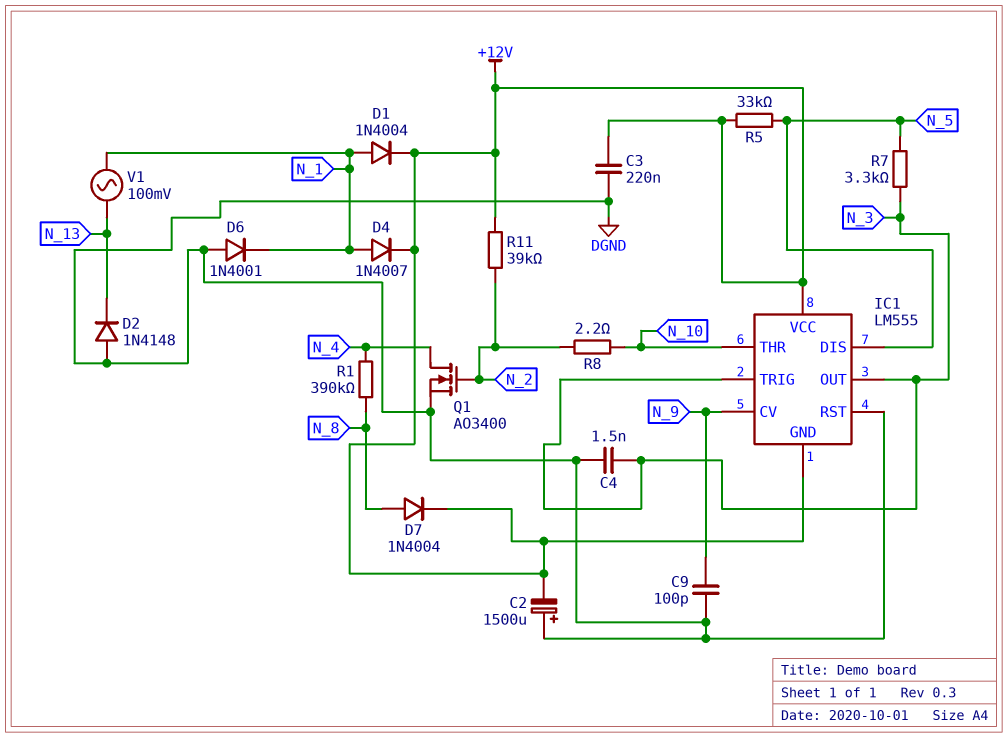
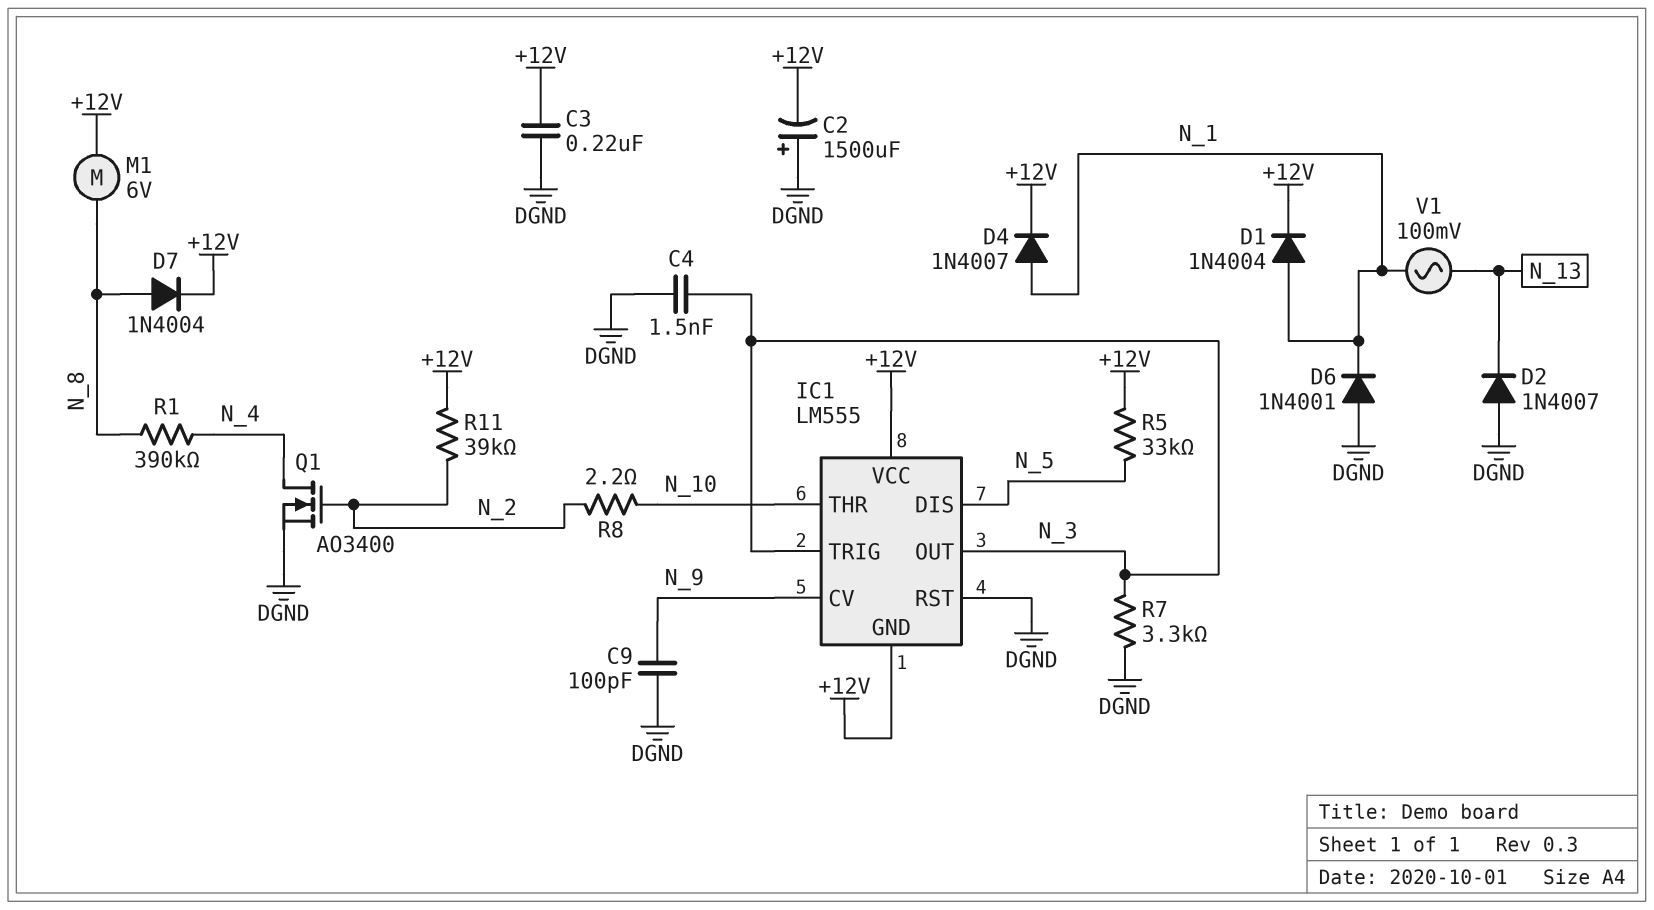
D2: diode 1N4148 (A DGND, K N_13) -> diode 1N4007 (A DGND, K N_13)
M1: none -> motor 6V (+12V, N_8)
R7: 3.3k (N_3, N_5) -> 3.3k (DGND, N_3)

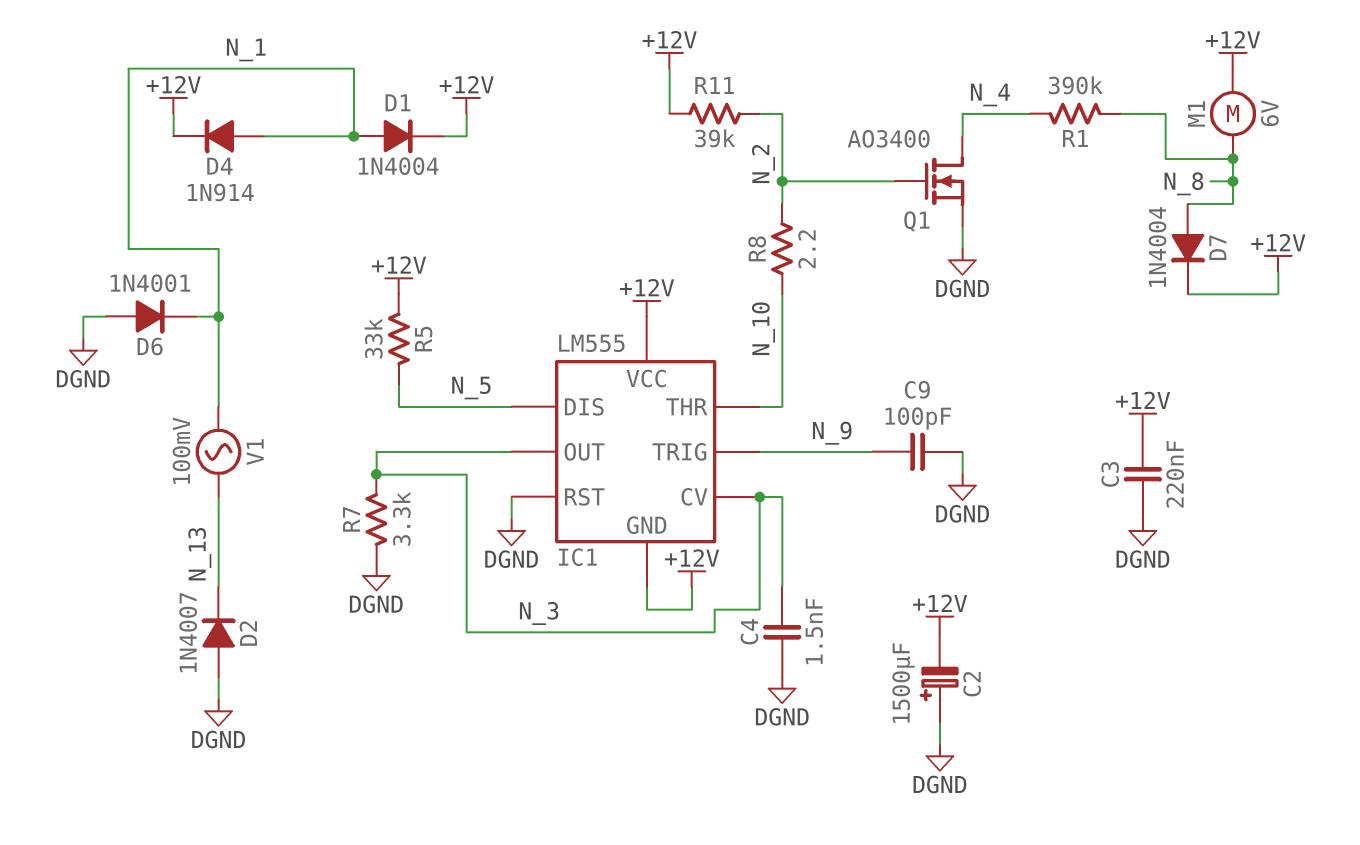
D4: diode 1N4007 (A N_1, K +12V) -> diode 1N914 (A N_1, K +12V)
IC1 pin CV: N_9 -> N_3
IC1 pin TRIG: N_3 -> N_9

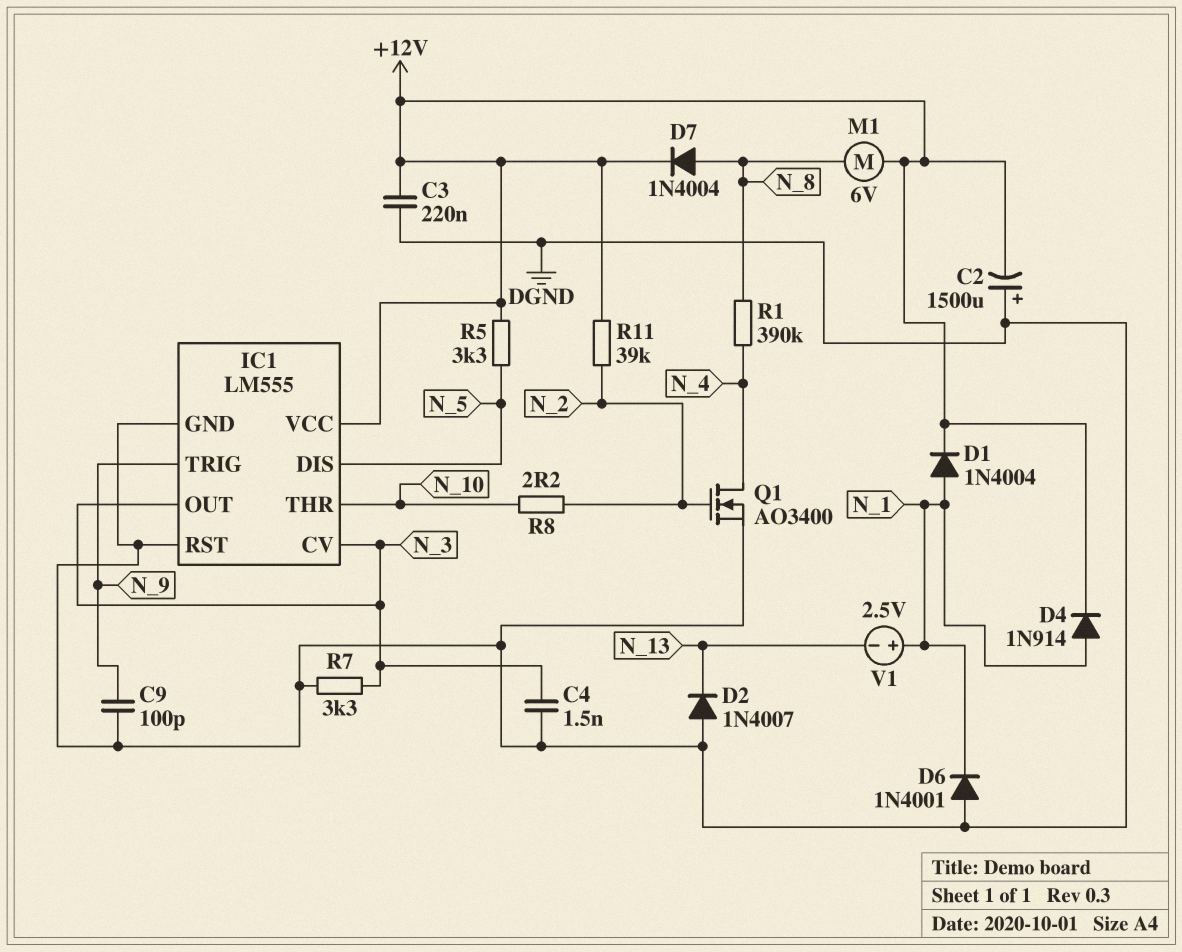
IC1 pin GND: +12V -> DGND
R5: 33k (+12V, N_5) -> 3.3k (+12V, N_5)
V1: AC 100mV (N_1, N_13) -> 2.5V (plus N_1, minus N_13)

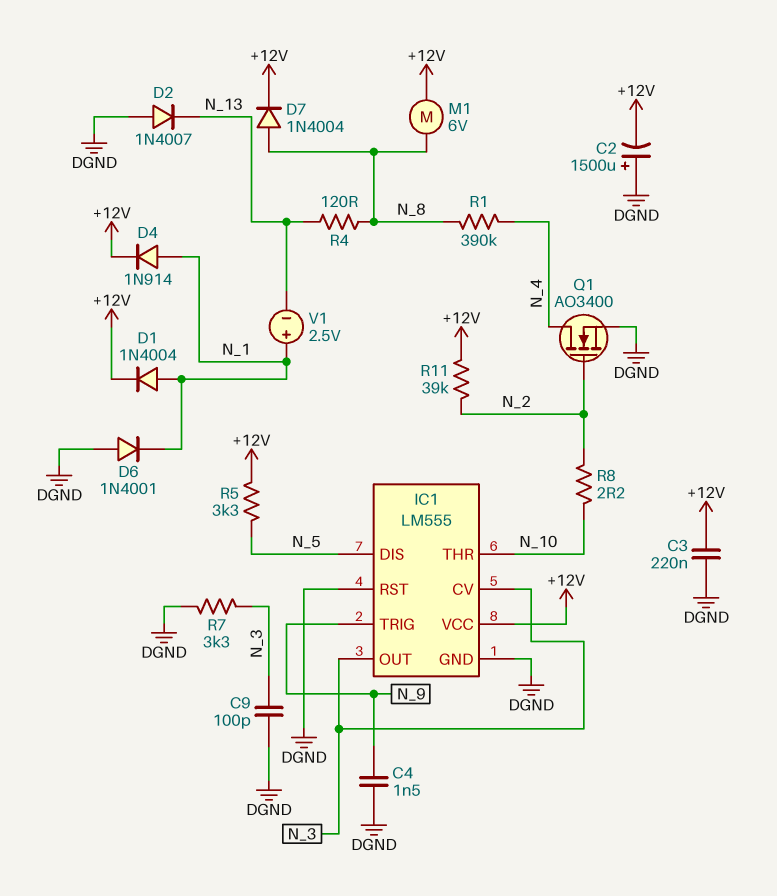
C4: 1.5nF (DGND, N_3) -> 1.5nF (DGND, N_9)
C9: 100pF (DGND, N_9) -> 100pF (DGND, N_3)
R4: none -> 120 (N_8, N_13)

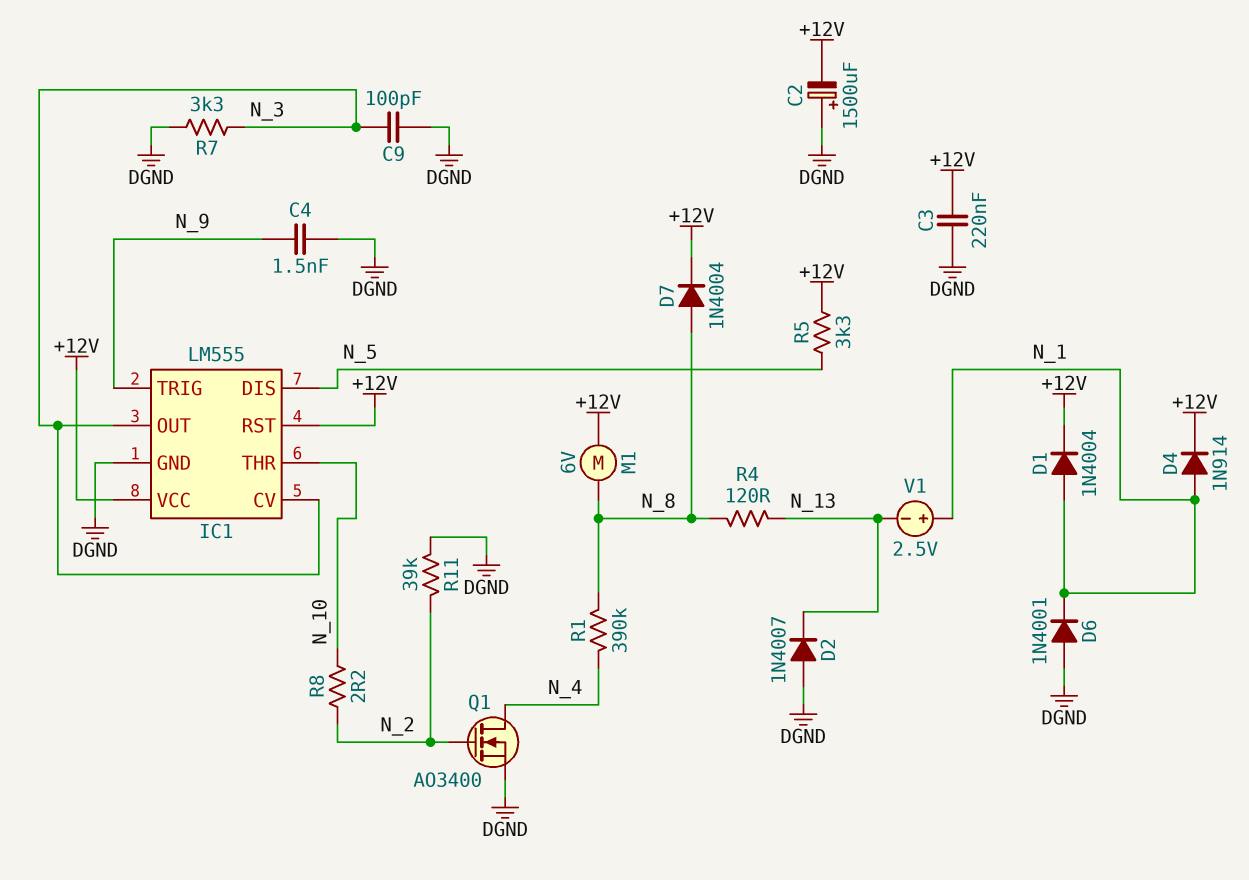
IC1 pin RST: DGND -> +12V
R11: 39k (+12V, N_2) -> 39k (DGND, N_2)

